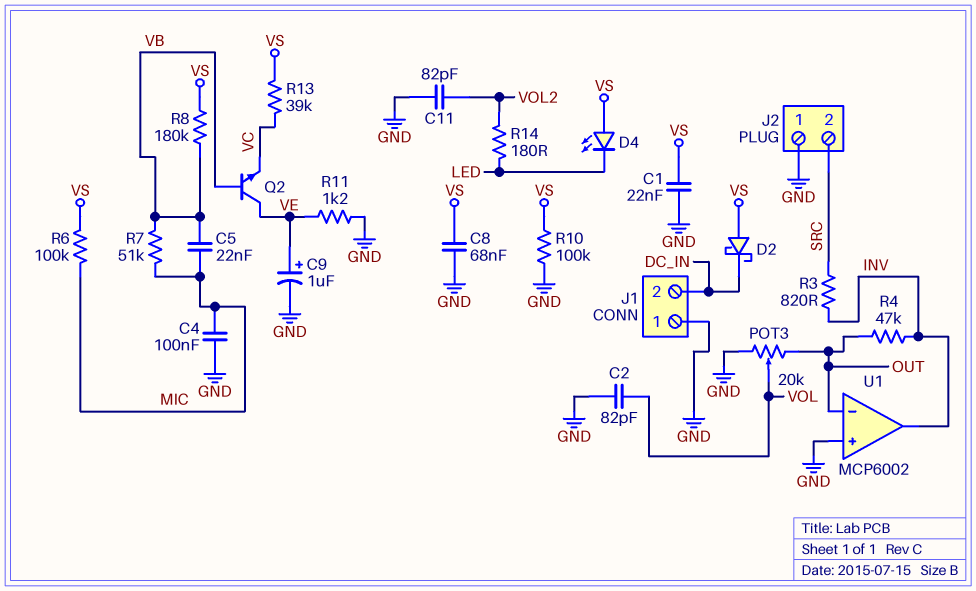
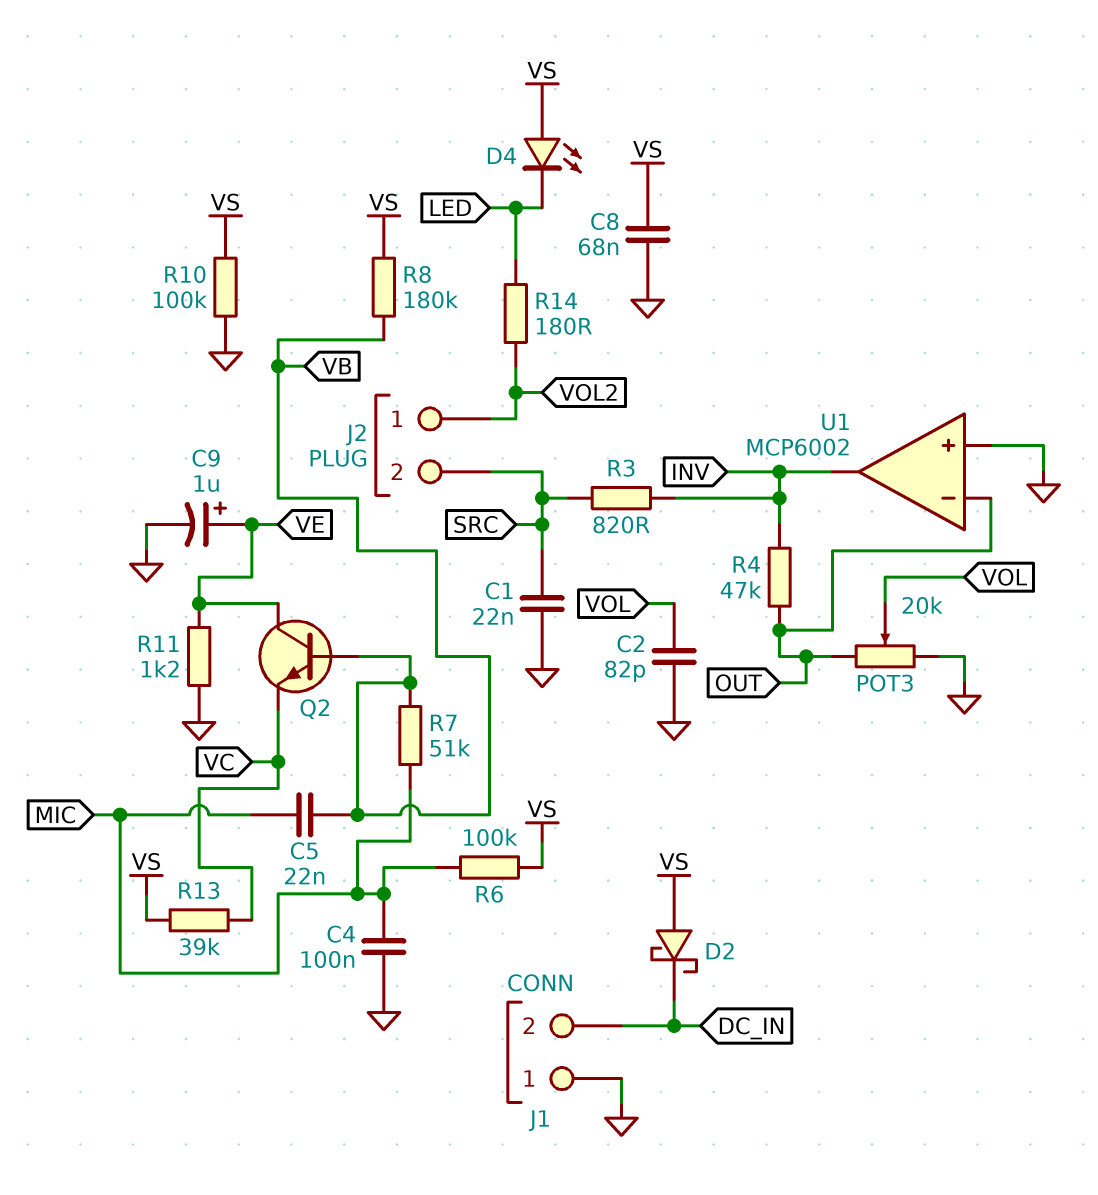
C1: 22nF (GND, VS) -> 22nF (GND, SRC)
C11: 82pF (GND, VOL2) -> none
J2 pin 1: GND -> VOL2

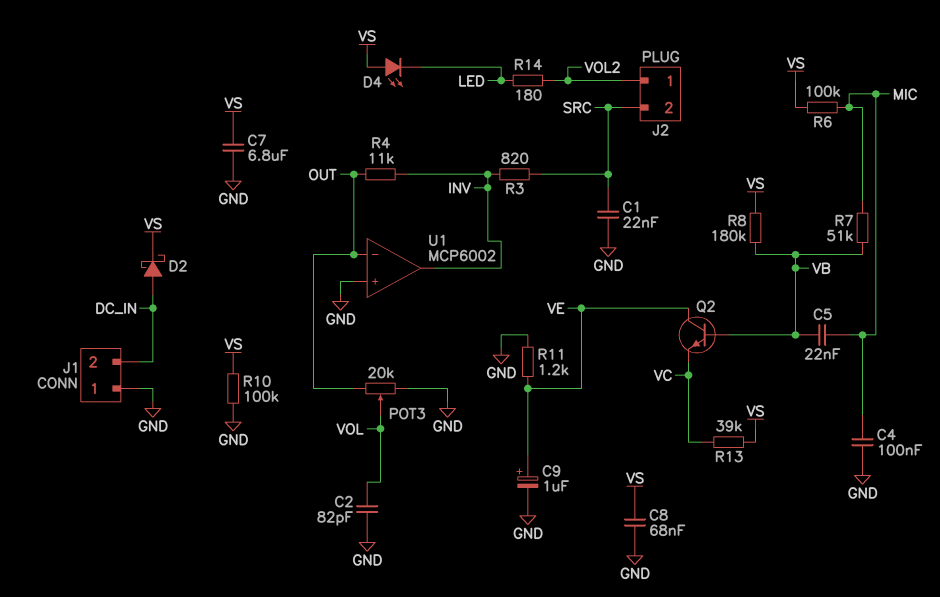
C7: none -> 6.8uF (GND, VS)
D2: schottky (A VS, K DC_IN) -> schottky (A DC_IN, K VS)
R4: 47k (INV, OUT) -> 11k (INV, OUT)

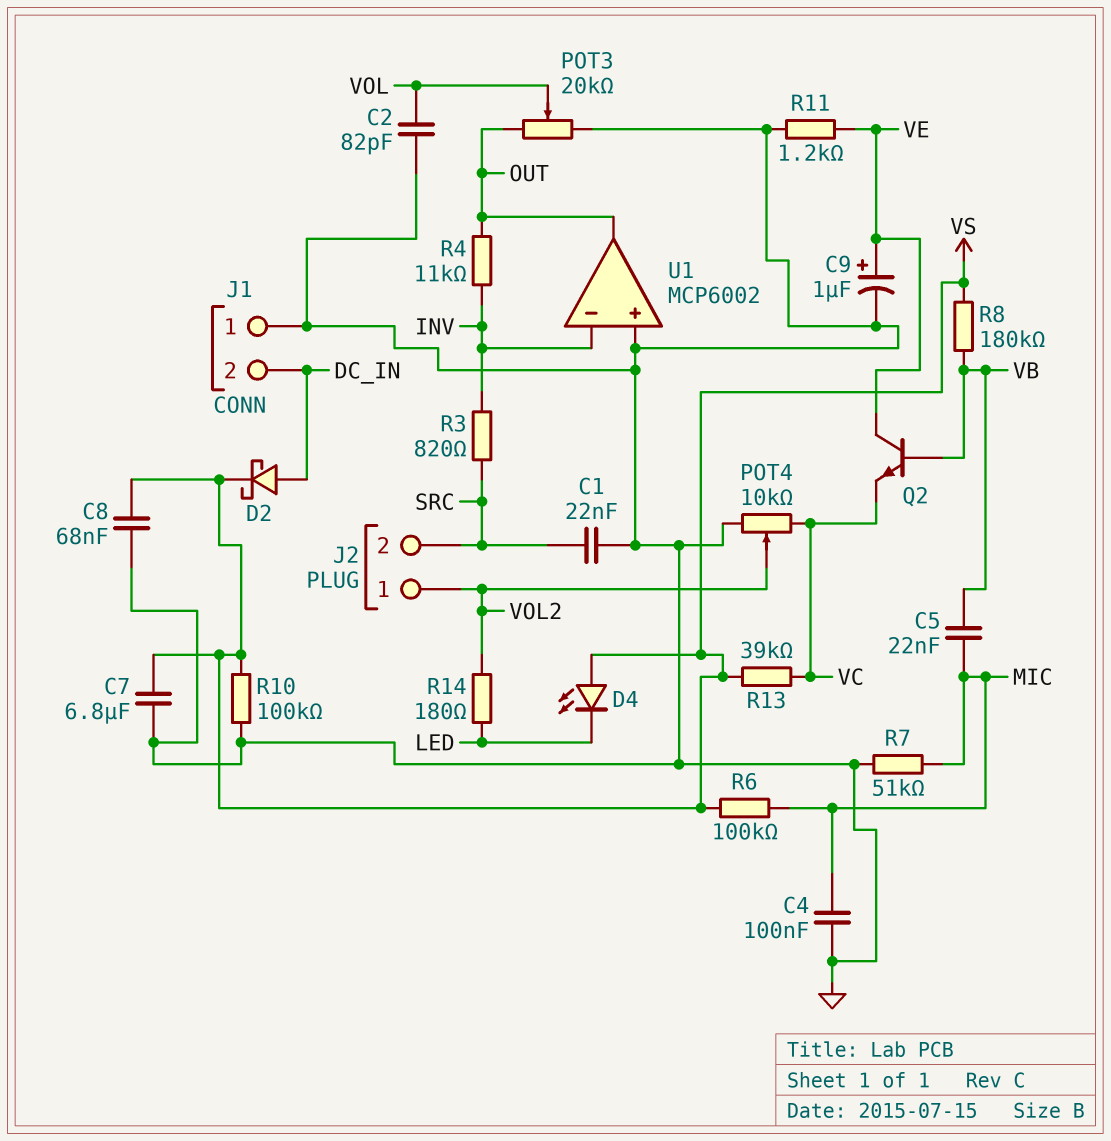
POT4: none -> 10k (GND, VC, wiper VOL2)
R7: 51k (MIC, VB) -> 51k (GND, MIC)
U1 pin in-: OUT -> INV
U1 pin out: INV -> OUT

